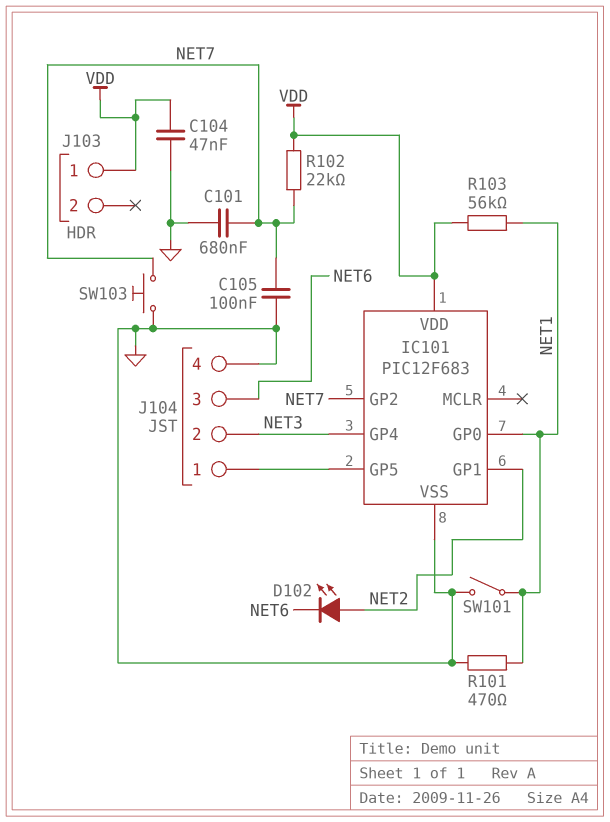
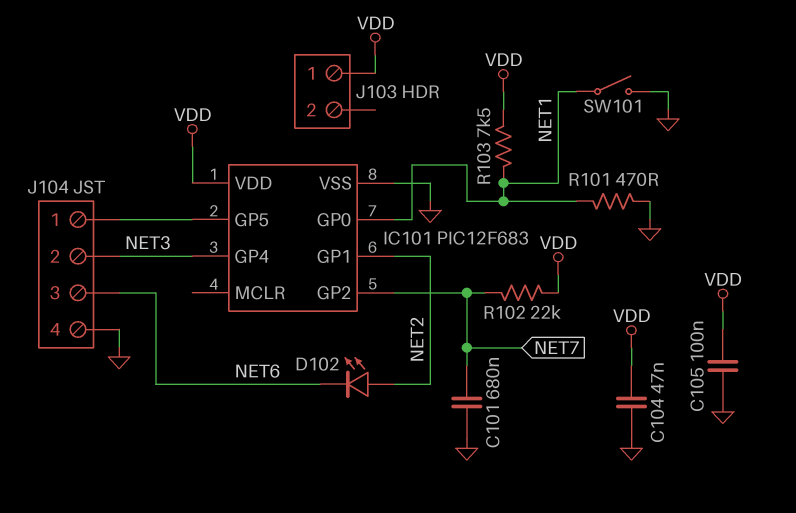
C105: 100nF (GND, NET7) -> 100nF (GND, VDD)
R103: 56k (NET1, VDD) -> 7.5k (NET1, VDD)
SW103: button (GND, NET7) -> none

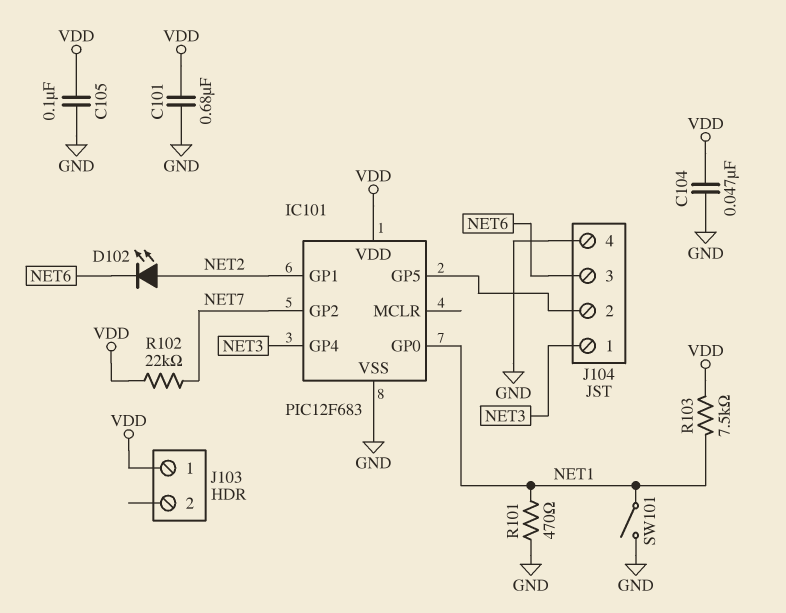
C101: 680nF (GND, NET7) -> 680nF (GND, VDD)
J104 pin 1: IC101/GP5 -> NET3
J104 pin 2: NET3 -> IC101/GP5

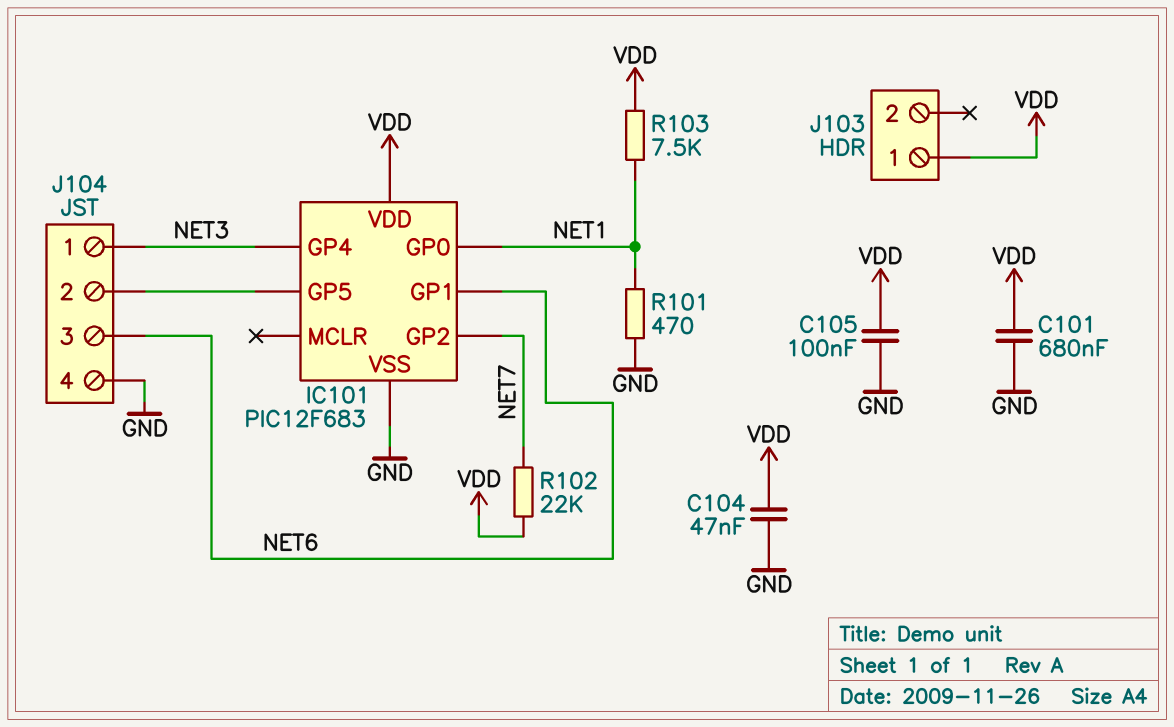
D102: LED (A NET2, K NET6) -> none
IC101 pin GP1: NET2 -> NET6
SW101: switch (GND, NET1) -> none

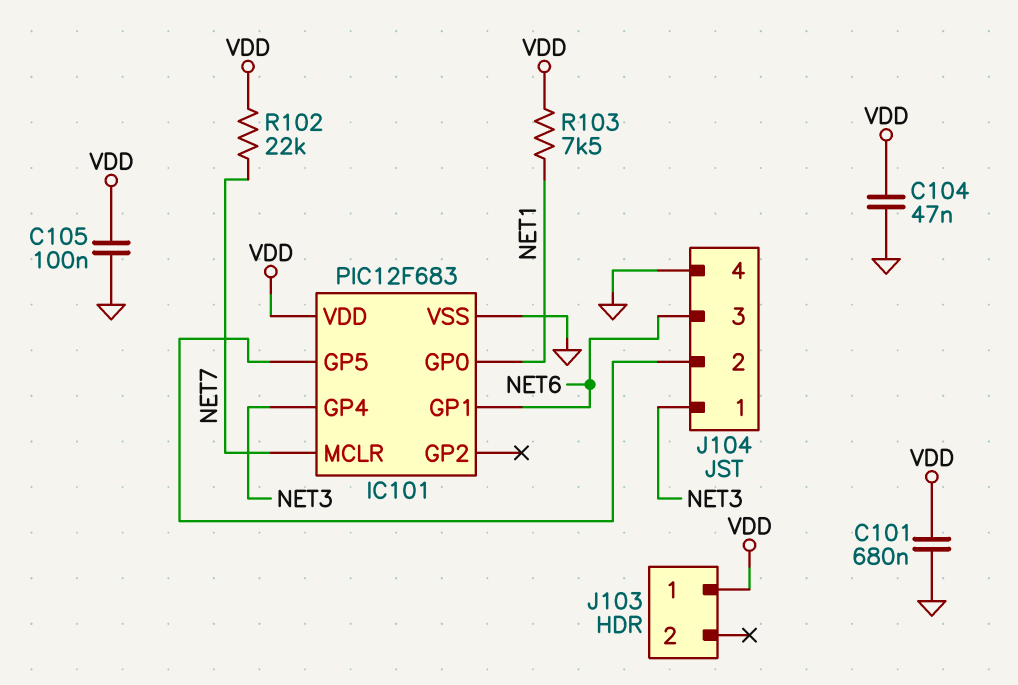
IC101 pin GP2: NET7 -> none
IC101 pin MCLR: none -> NET7
R101: 470 (GND, NET1) -> none

